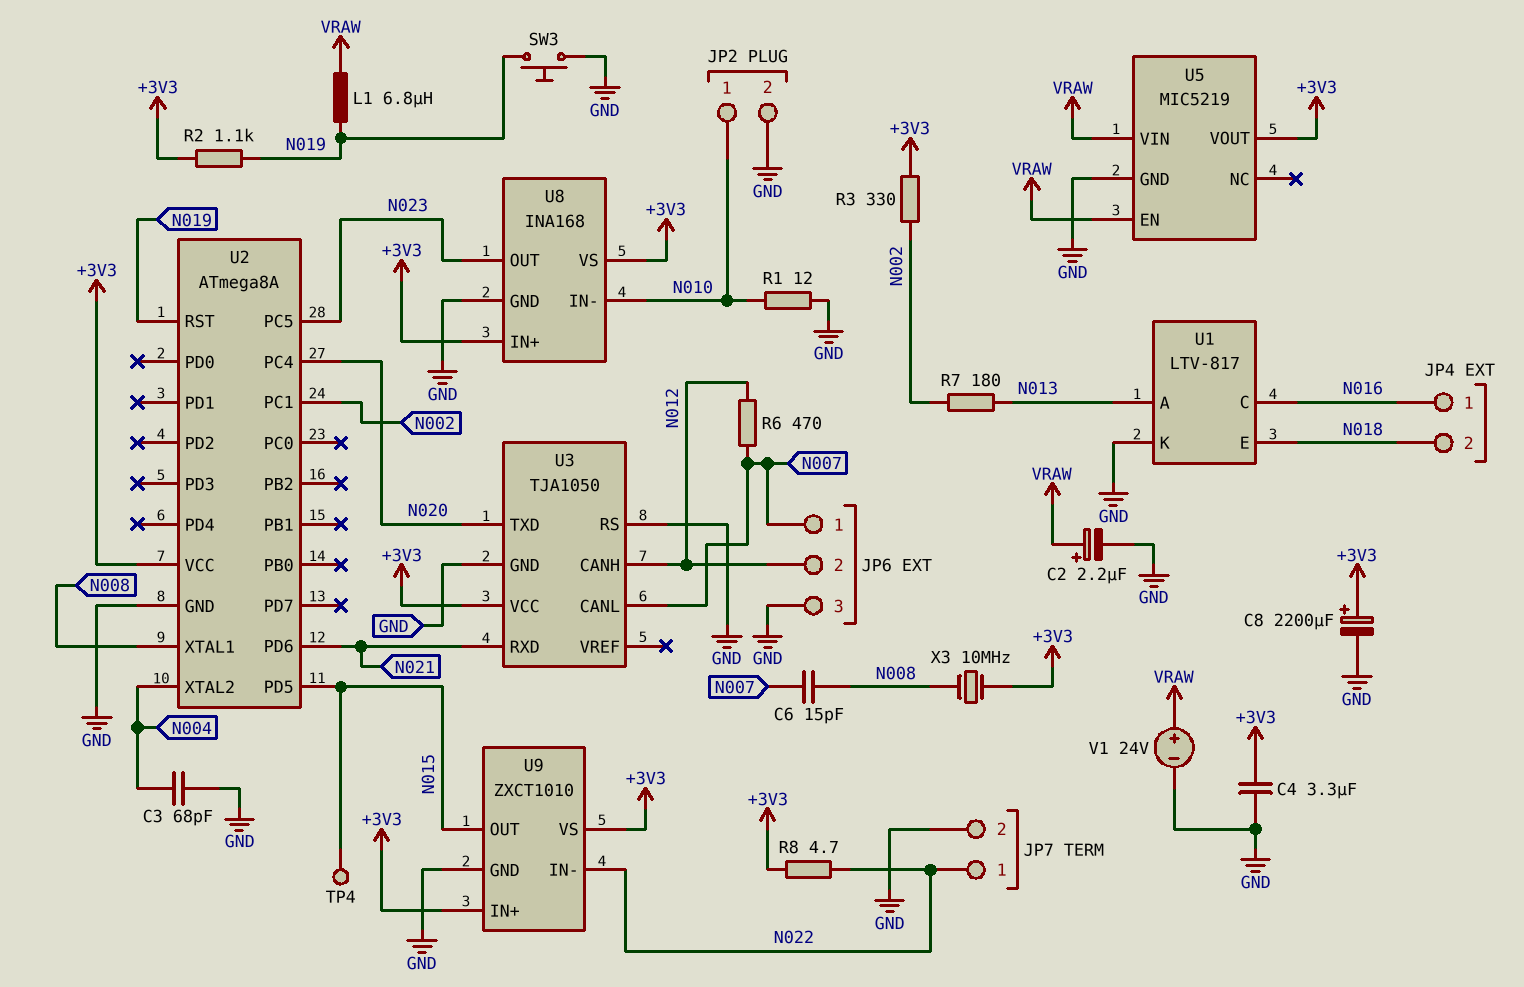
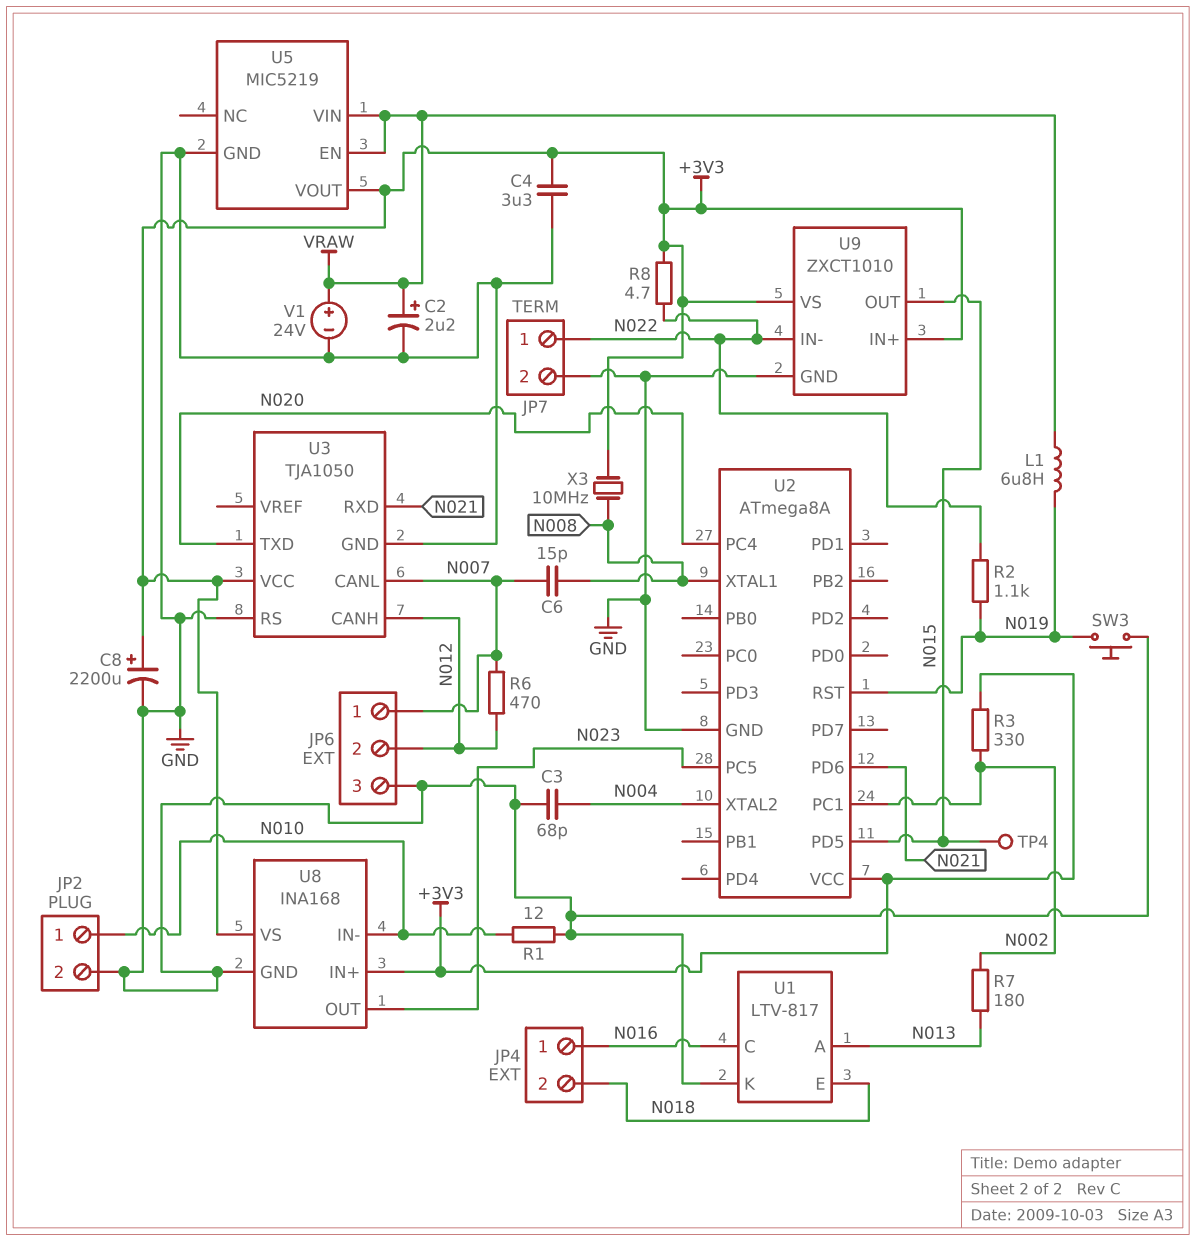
R2: 1.1k (+3V3, N019) -> 1.1k (N019, N022)

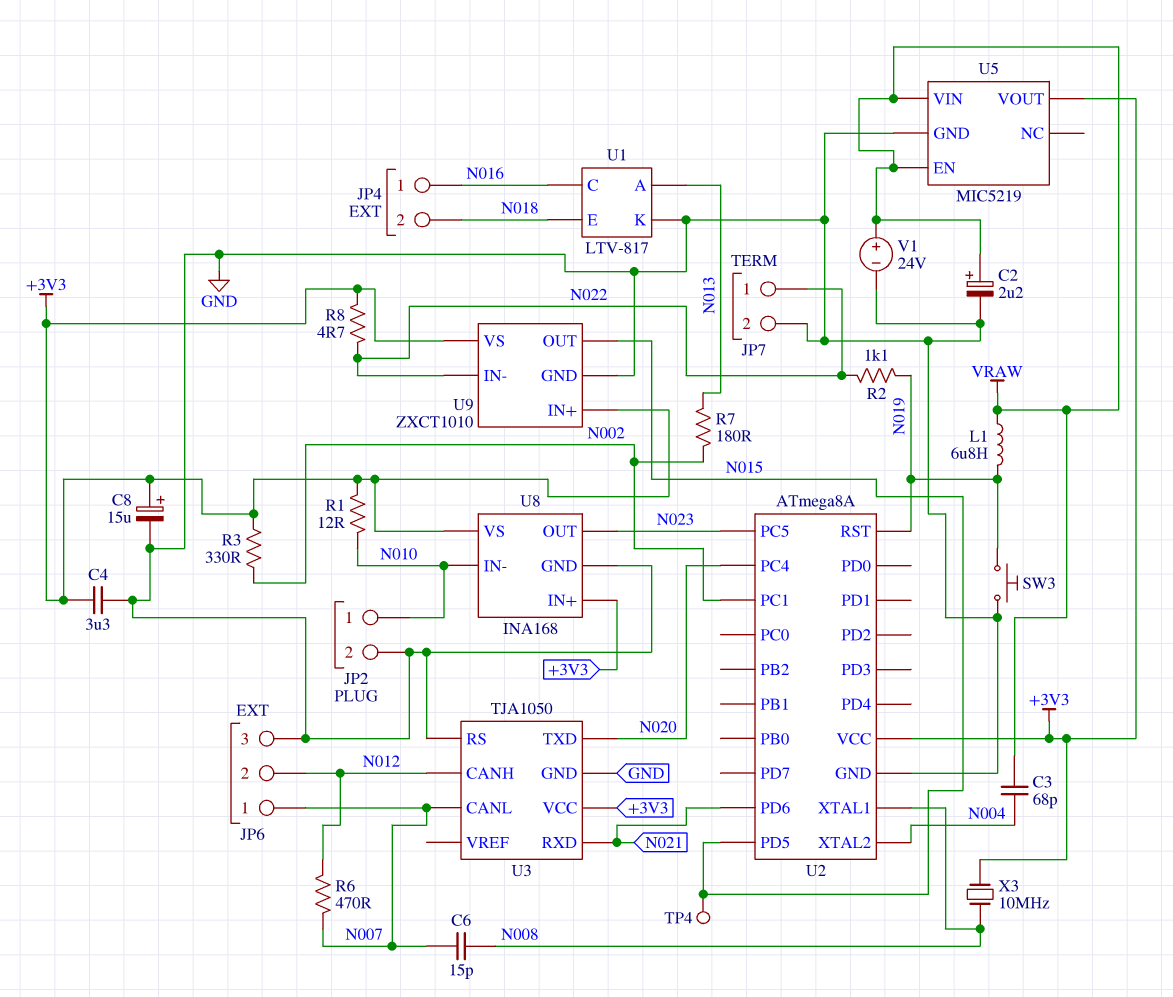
C3: 68pF (GND, N004) -> 68pF (N004, VRAW)
C8: 2200uF (plus +3V3, minus GND) -> 15uF (plus +3V3, minus GND)
R1: 12 (GND, N010) -> 12 (+3V3, N010)

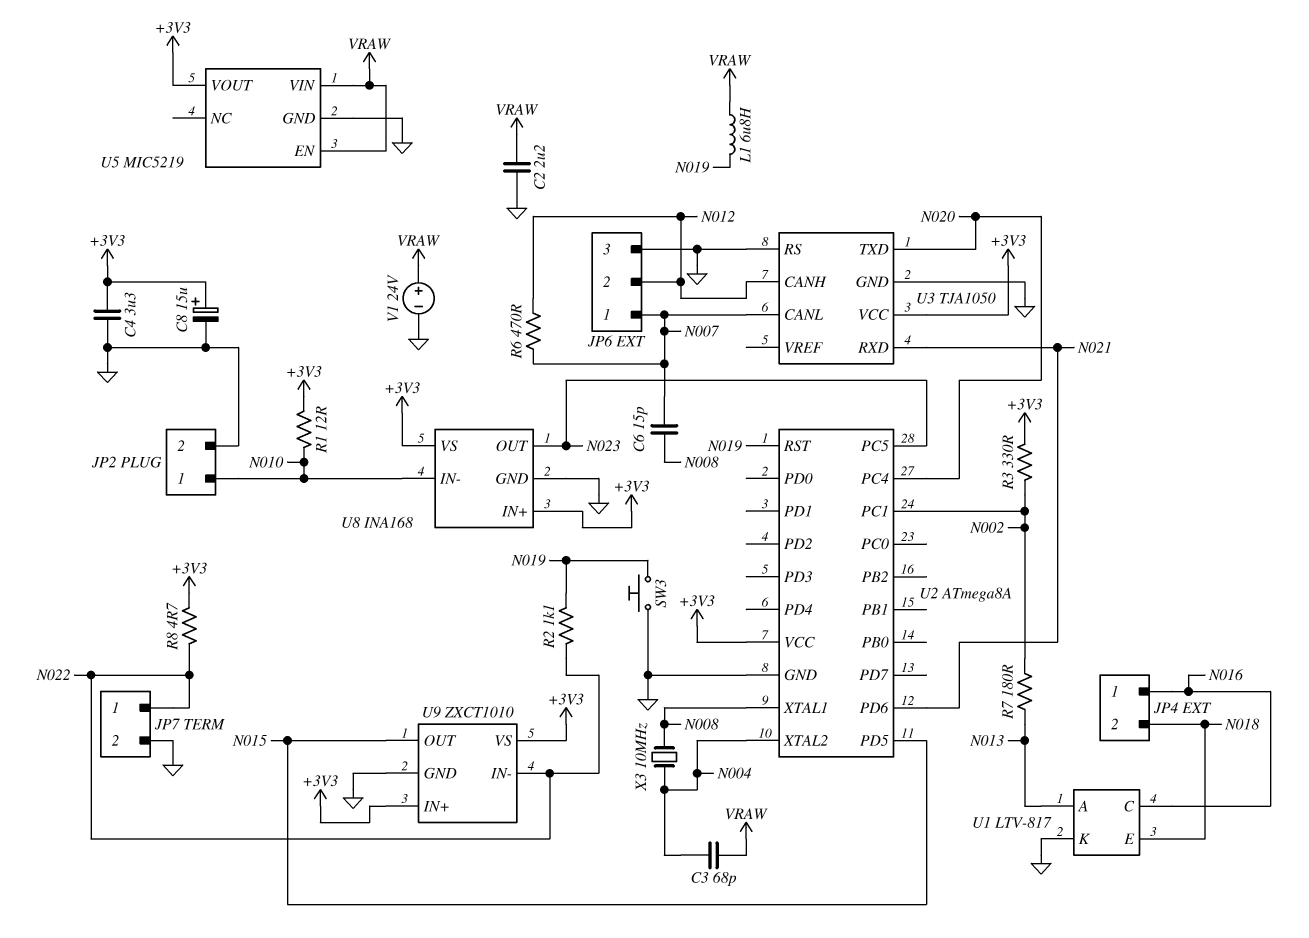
C2: 2.2uF (plus VRAW, minus GND) -> 2.2uF (GND, VRAW)
TP4: test point (N015) -> none
X3: 10MHz (+3V3, N008) -> 10MHz (N004, N008)

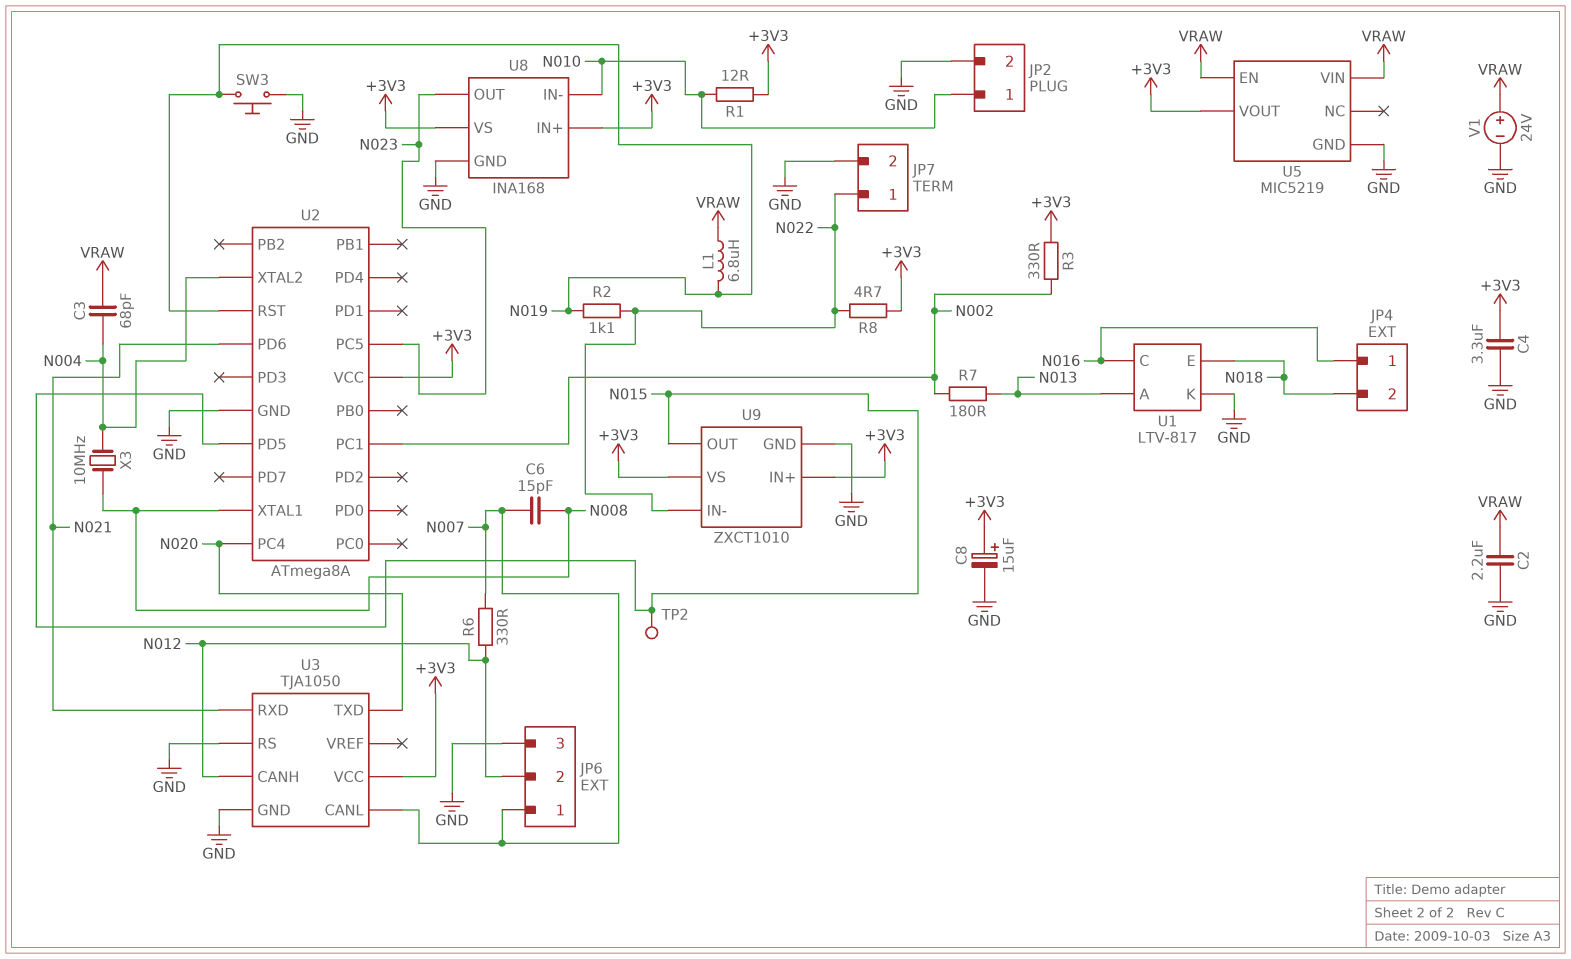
R6: 470 (N007, N012) -> 330 (N007, N012)
TP2: none -> test point (N015)

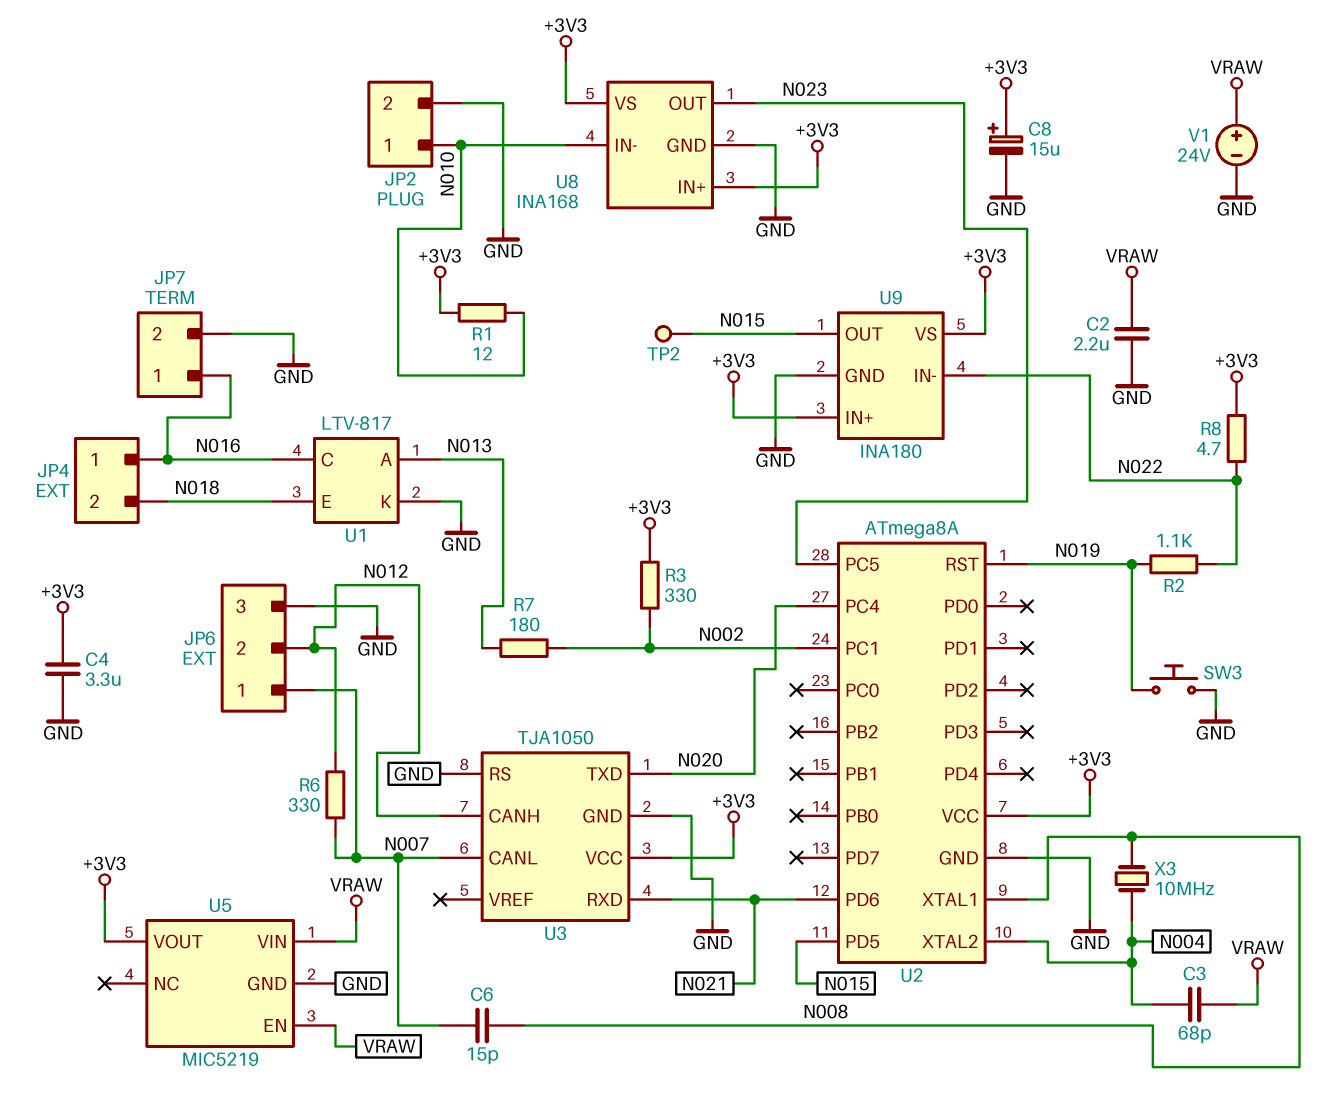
JP7 pin 1: N022 -> N016
L1: 6.8uH (N019, VRAW) -> none
U9: ZXCT1010 -> INA180

